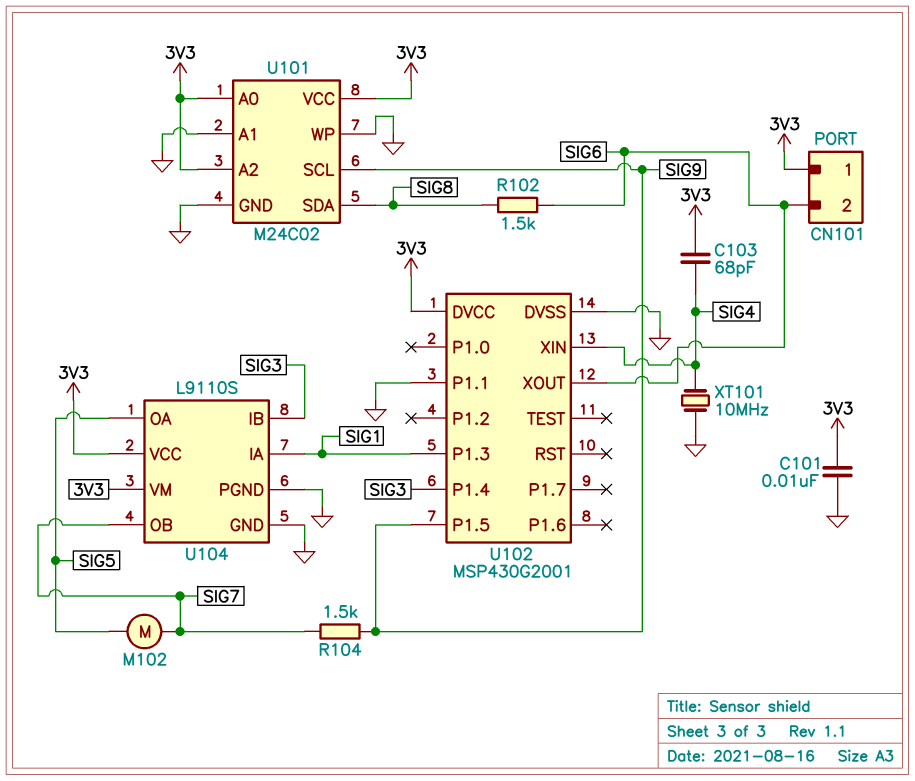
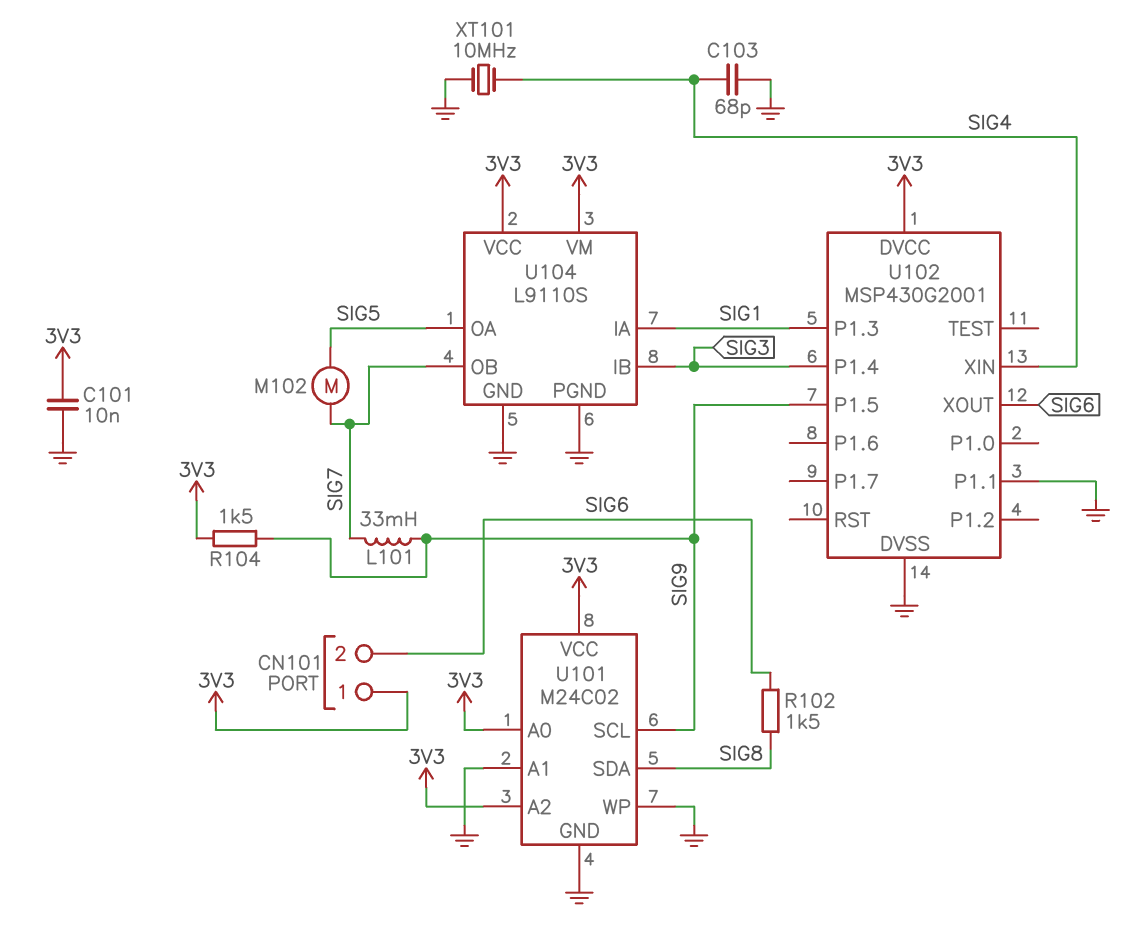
C103: 68pF (3V3, SIG4) -> 68pF (GND, SIG4)
L101: none -> 33mH (SIG7, SIG9)
R104: 1.5k (SIG7, SIG9) -> 1.5k (3V3, SIG9)

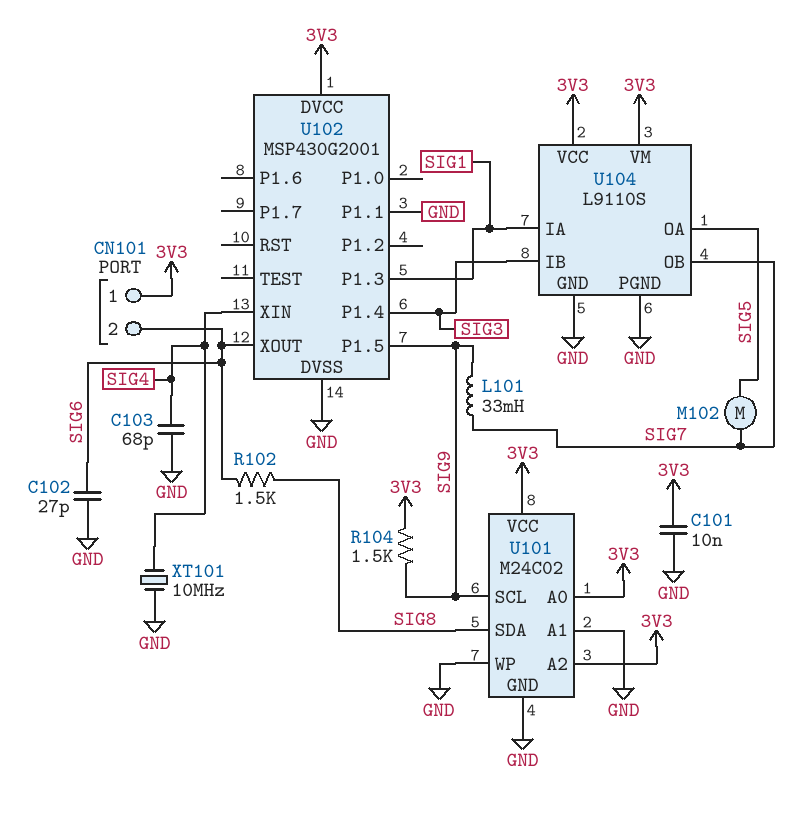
C102: none -> 27pF (GND, SIG6)

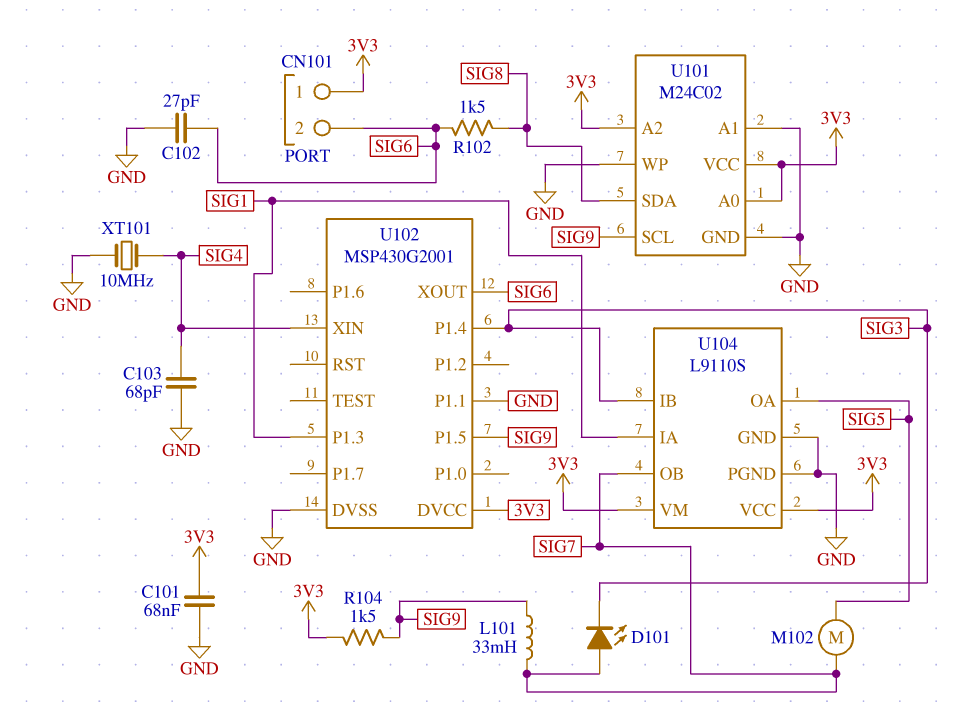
C101: 10nF (3V3, GND) -> 68nF (3V3, GND)
D101: none -> LED (A SIG7, K SIG3)

